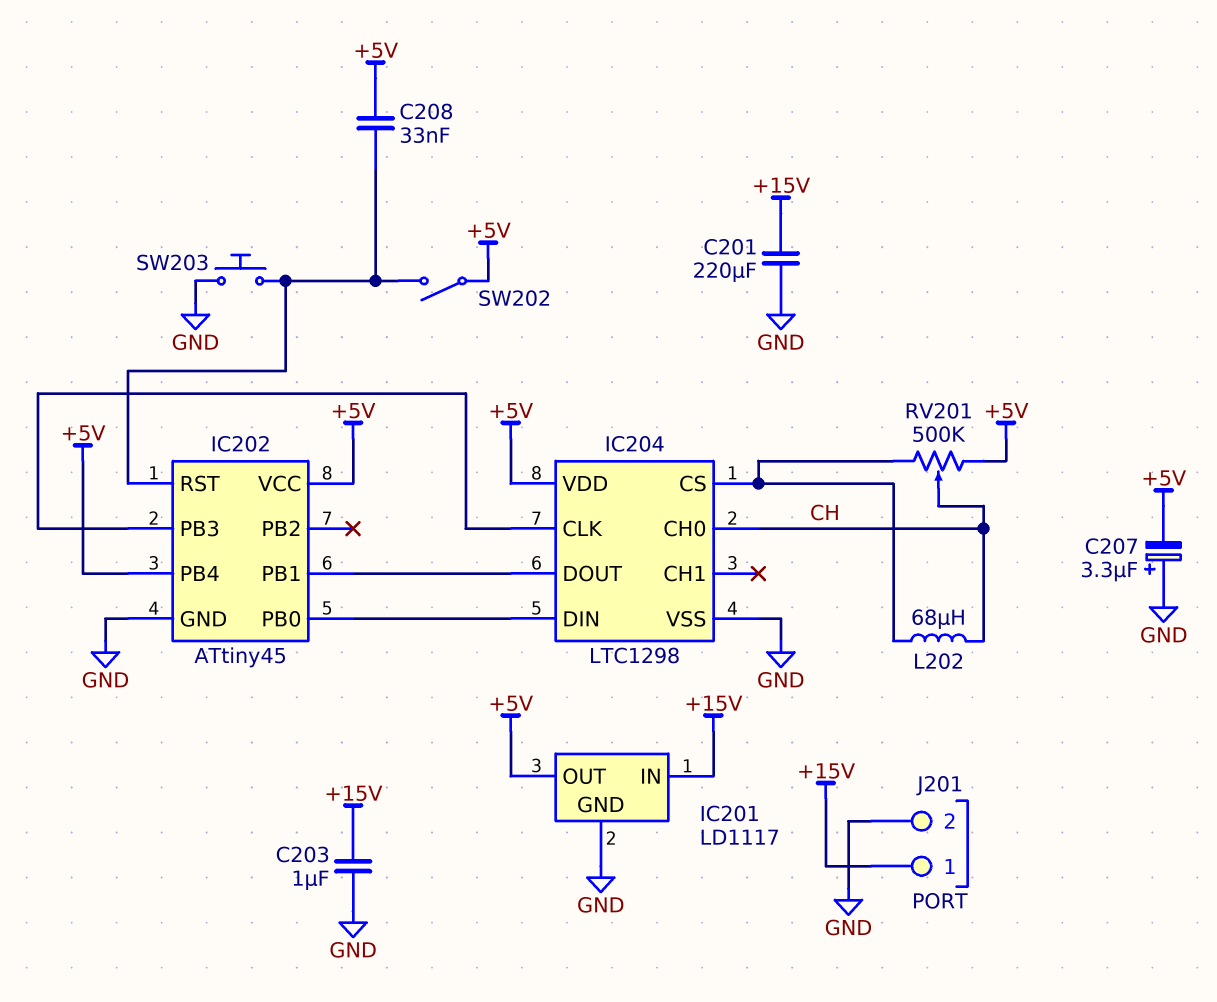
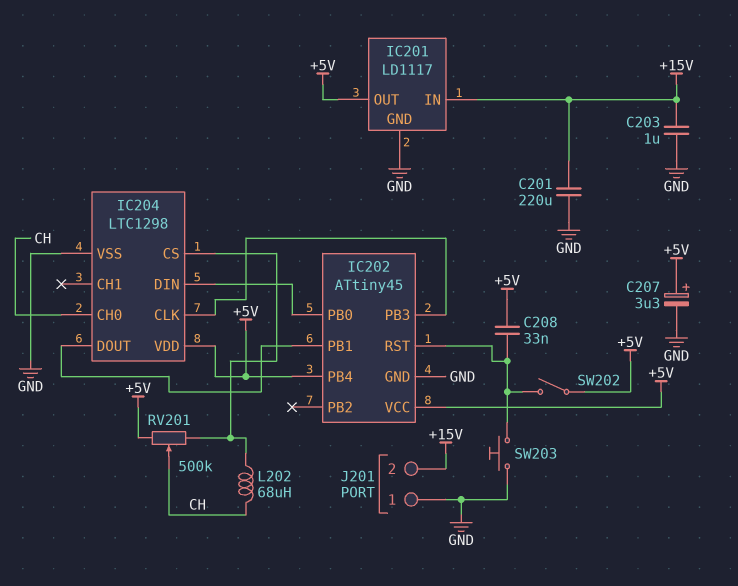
C207: 3.3uF (plus GND, minus +5V) -> 3.3uF (plus +5V, minus GND)
J201 pin 1: +15V -> GND
J201 pin 2: GND -> +15V

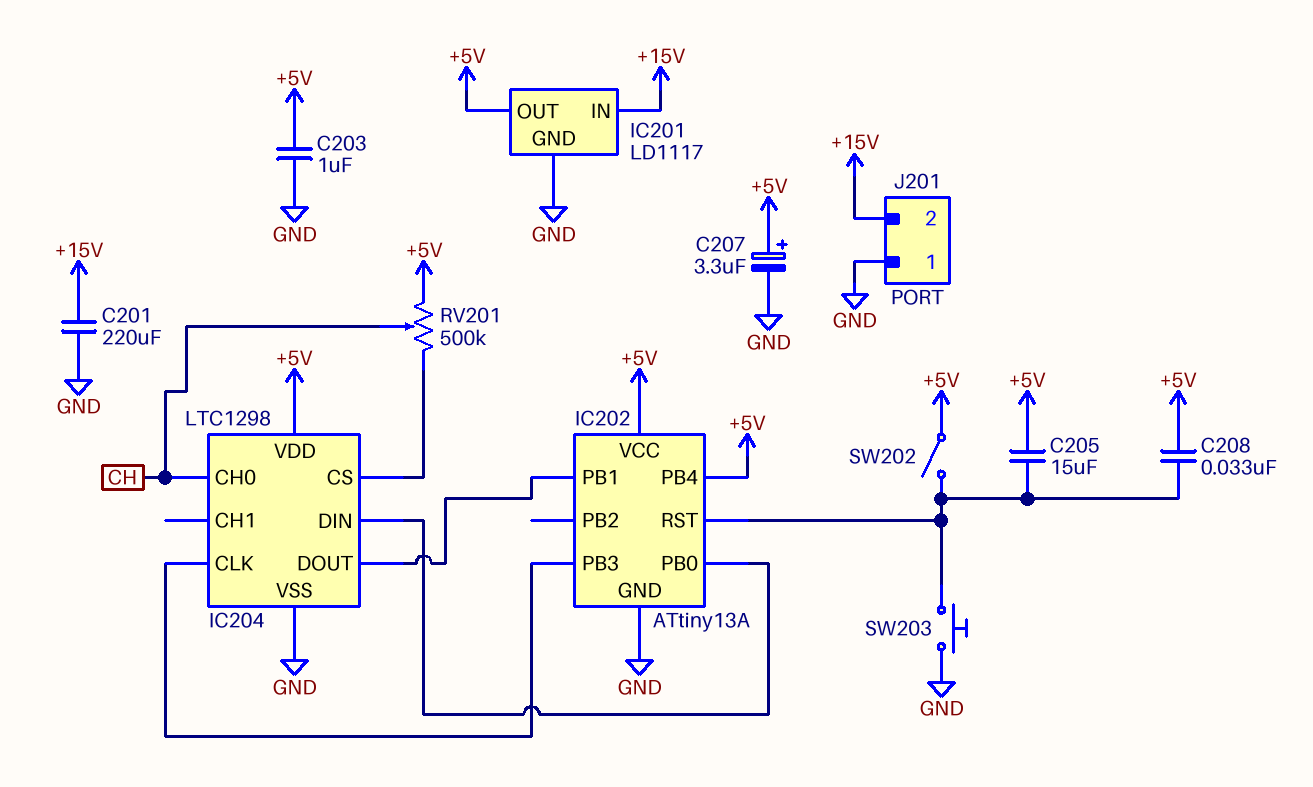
C203: 1uF (+15V, GND) -> 1uF (+5V, GND)
C205: none -> 15uF (+5V, IC202/RST)
IC202: ATtiny45 -> ATtiny13A
L202: 68uH (CH, IC204/CS) -> none

